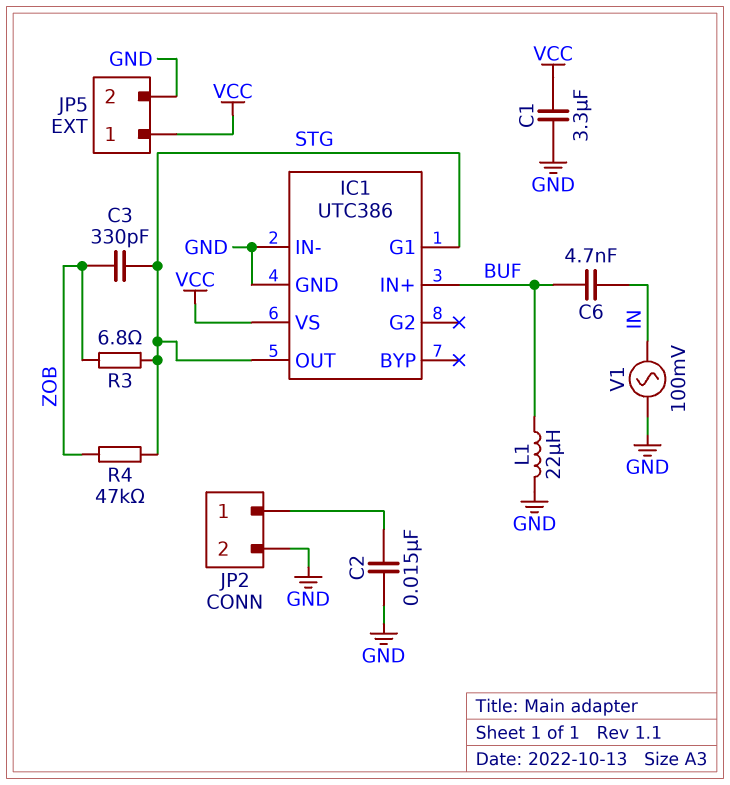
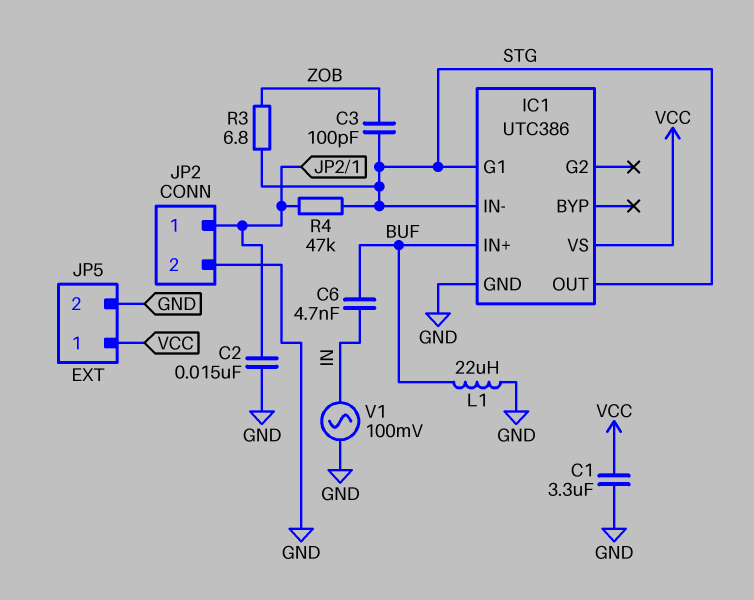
C3: 330pF (STG, ZOB) -> 100pF (STG, ZOB)
IC1 pin IN-: GND -> STG
R4: 47k (STG, ZOB) -> 47k (JP2/1, STG)

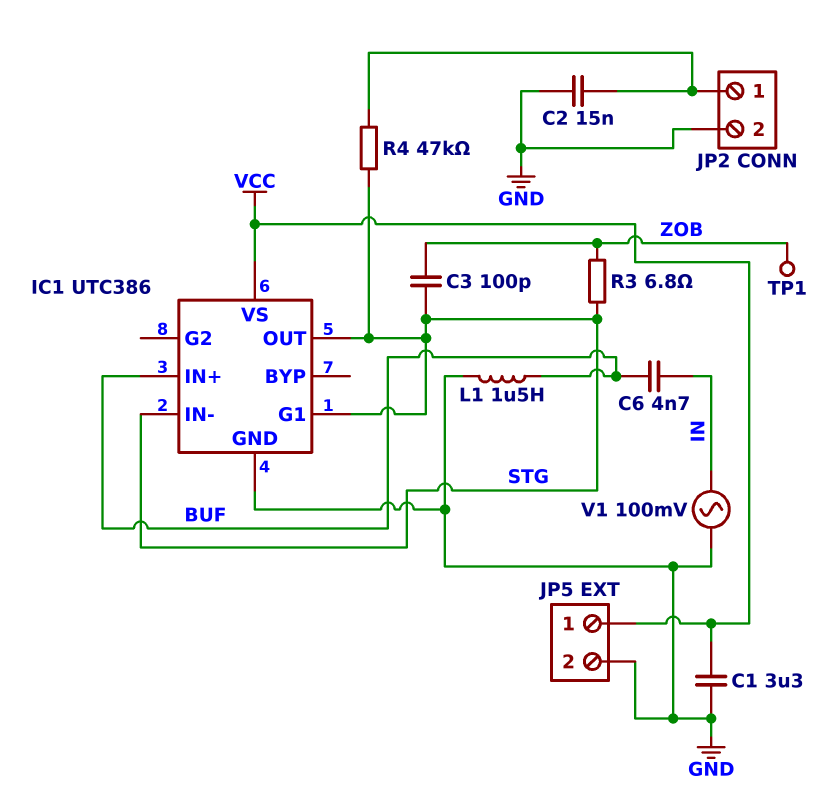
L1: 22uH (BUF, GND) -> 1.5uH (BUF, GND)
TP1: none -> test point (ZOB)

